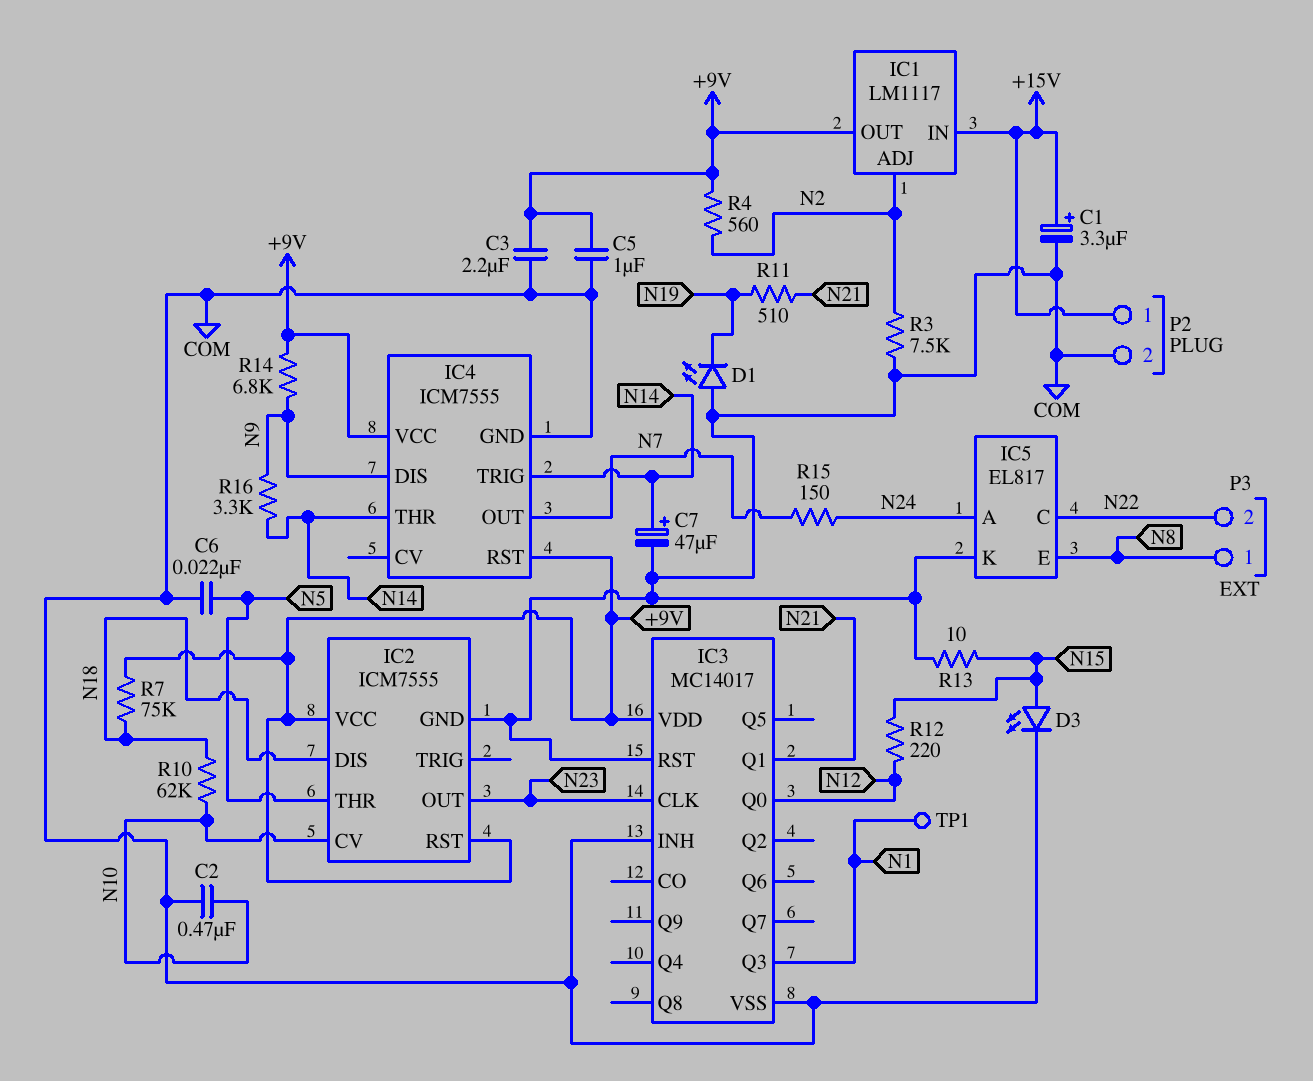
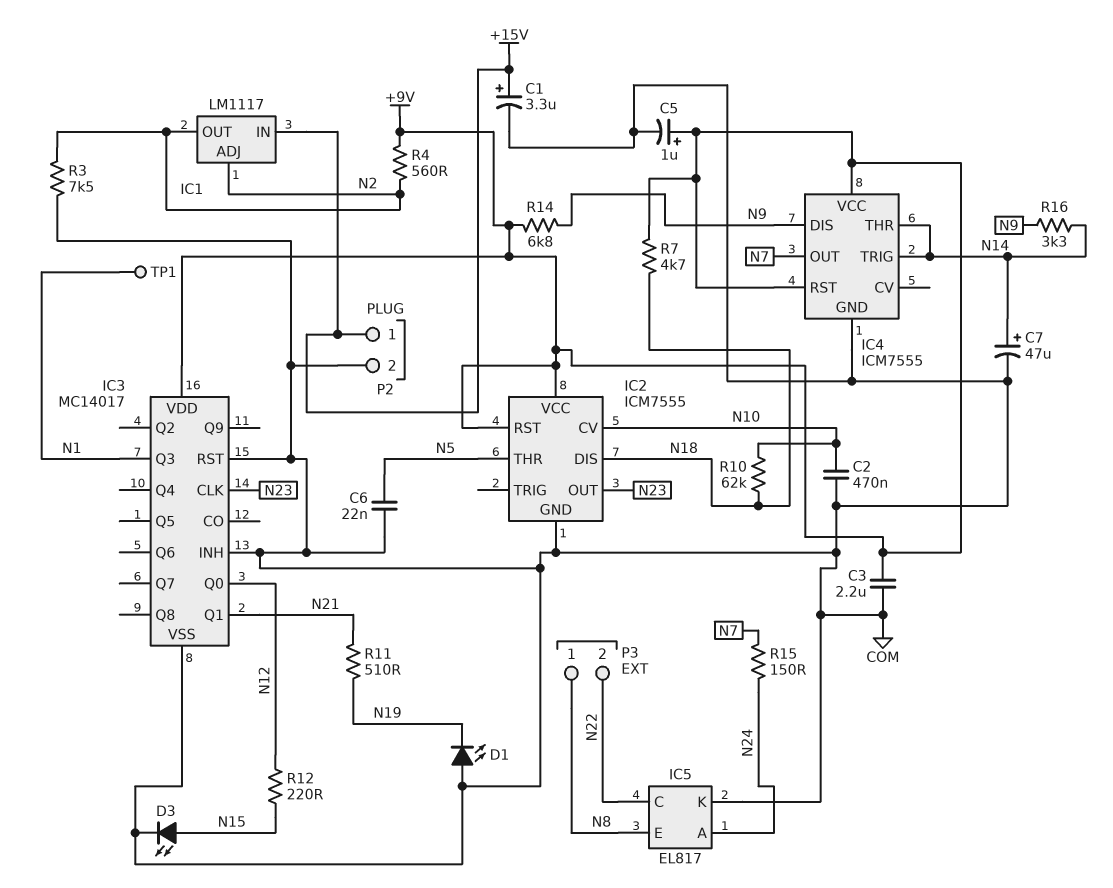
C5: 1uF (+9V, COM) -> 1uF (plus +9V, minus COM)
IC1 pin OUT: +9V -> N2
R7: 75k (+9V, N18) -> 4.7k (+9V, N18)
R13: 10 (COM, N15) -> none

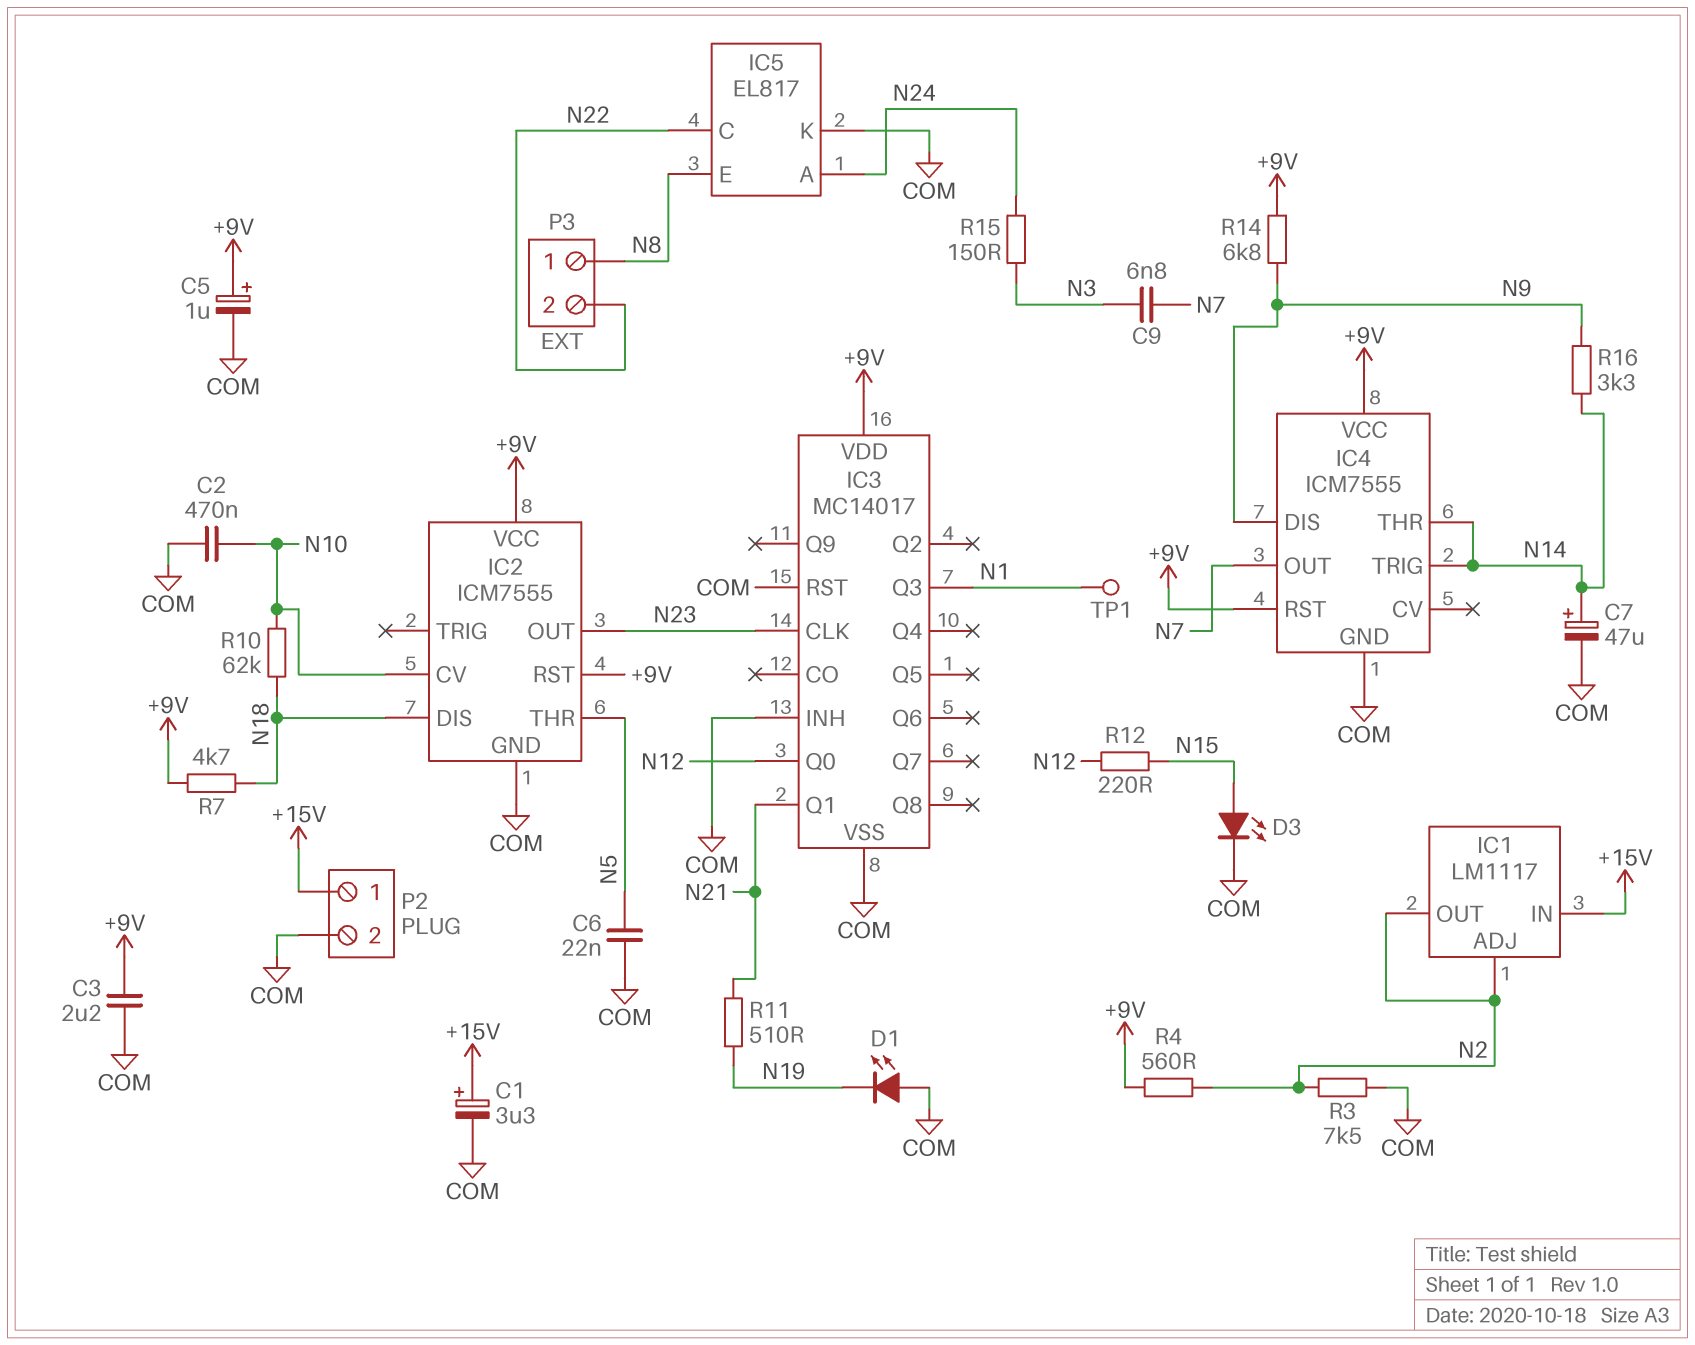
C9: none -> 6.8nF (N3, N7)
R15: 150 (N7, N24) -> 150 (N3, N24)

